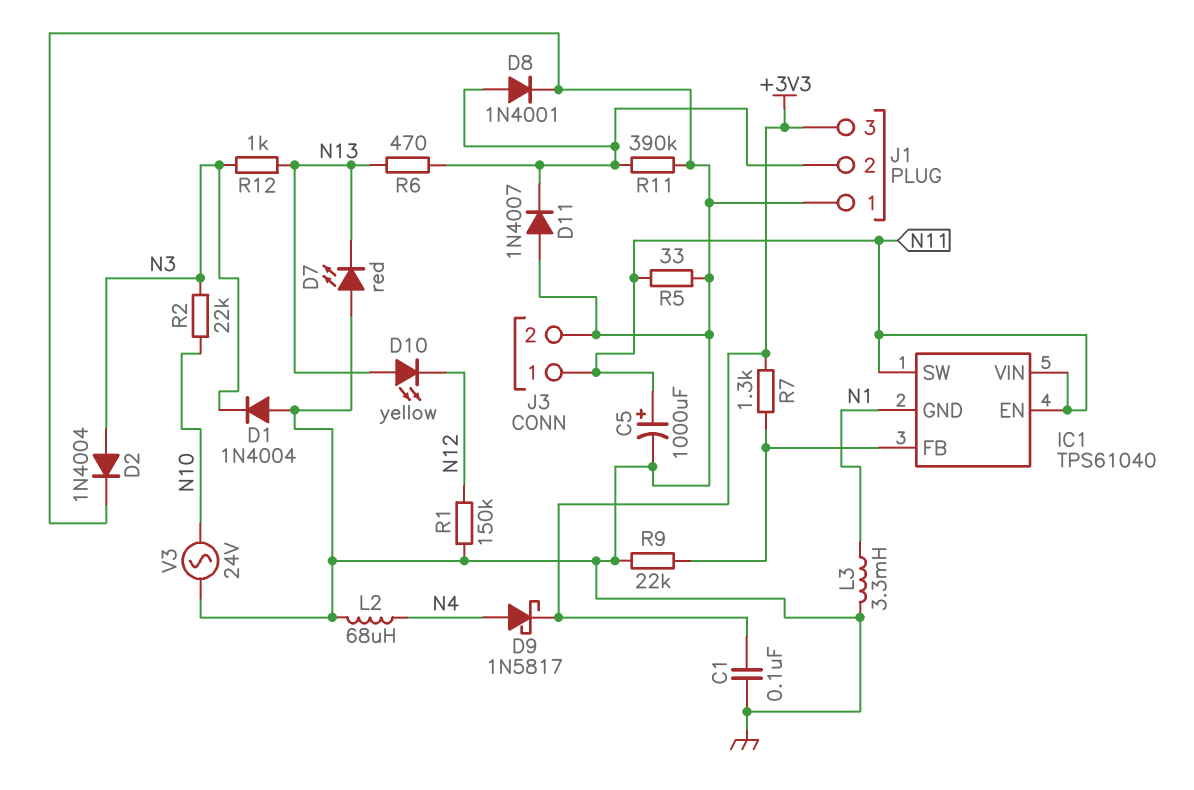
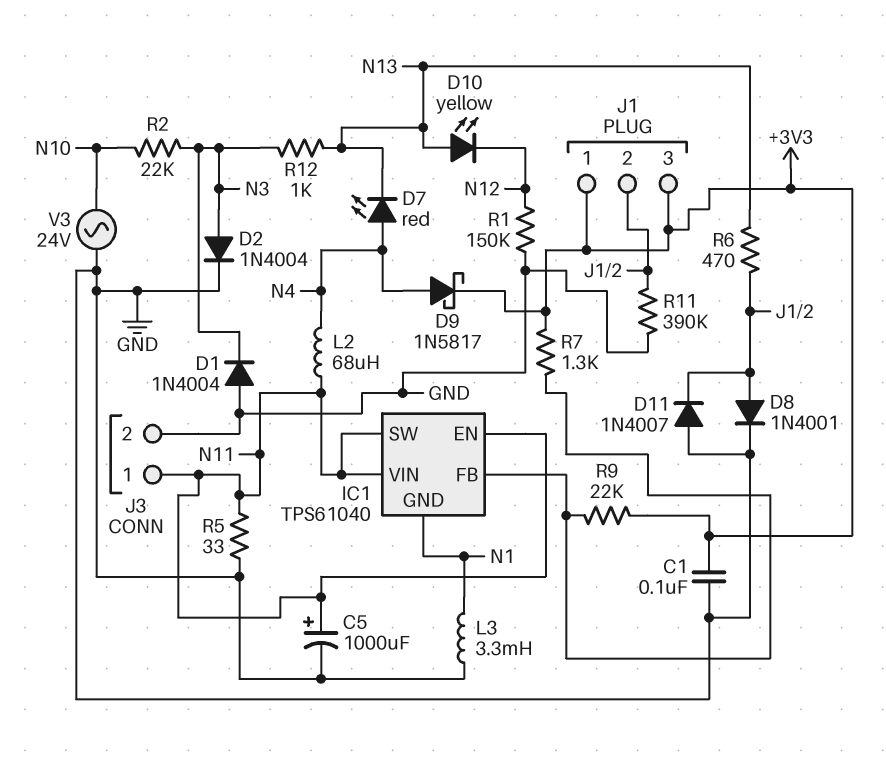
D7: LED red (A GND, K N13) -> LED red (A N4, K N13)
J1 pin 1: GND -> +3V3
L2: 68uH (GND, N4) -> 68uH (N4, N11)
R9: 22k (GND, IC1/FB) -> 22k (+3V3, IC1/FB)

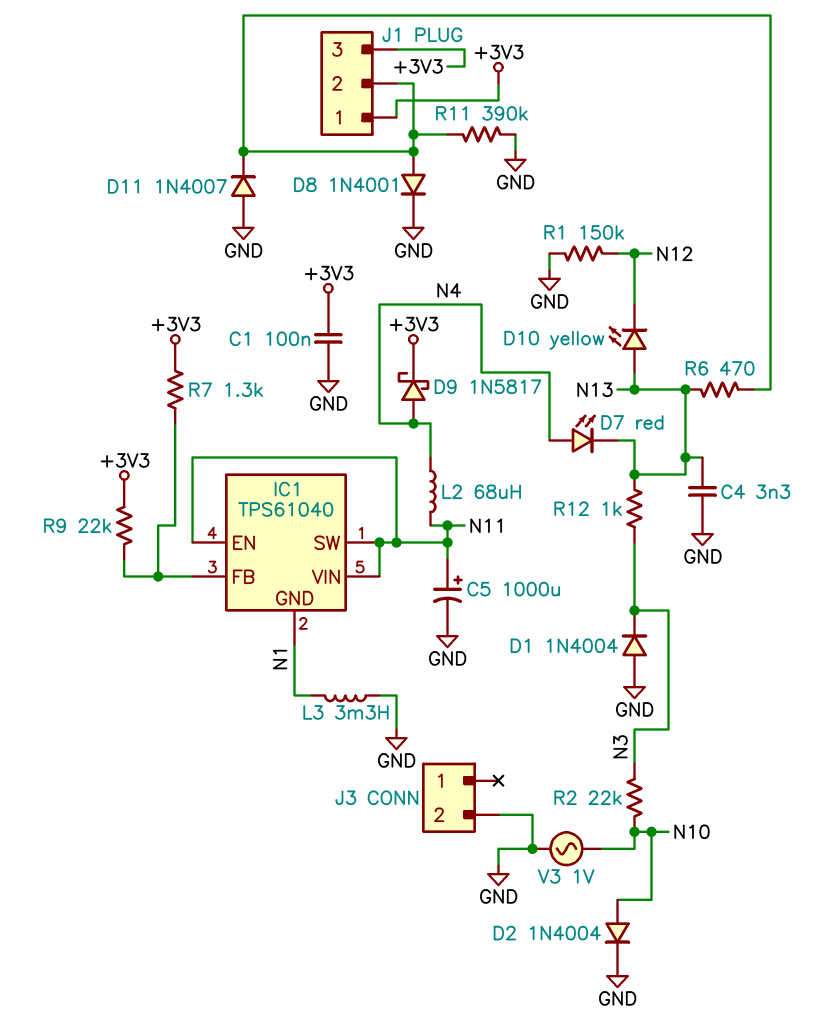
C4: none -> 3.3nF (GND, N13)
D2: diode 1N4004 (A N3, K GND) -> diode 1N4004 (A N10, K GND)
J3 pin 1: N11 -> none
R5: 33 (GND, N11) -> none
V3: AC 24V (GND, N10) -> AC 1V (GND, N10)

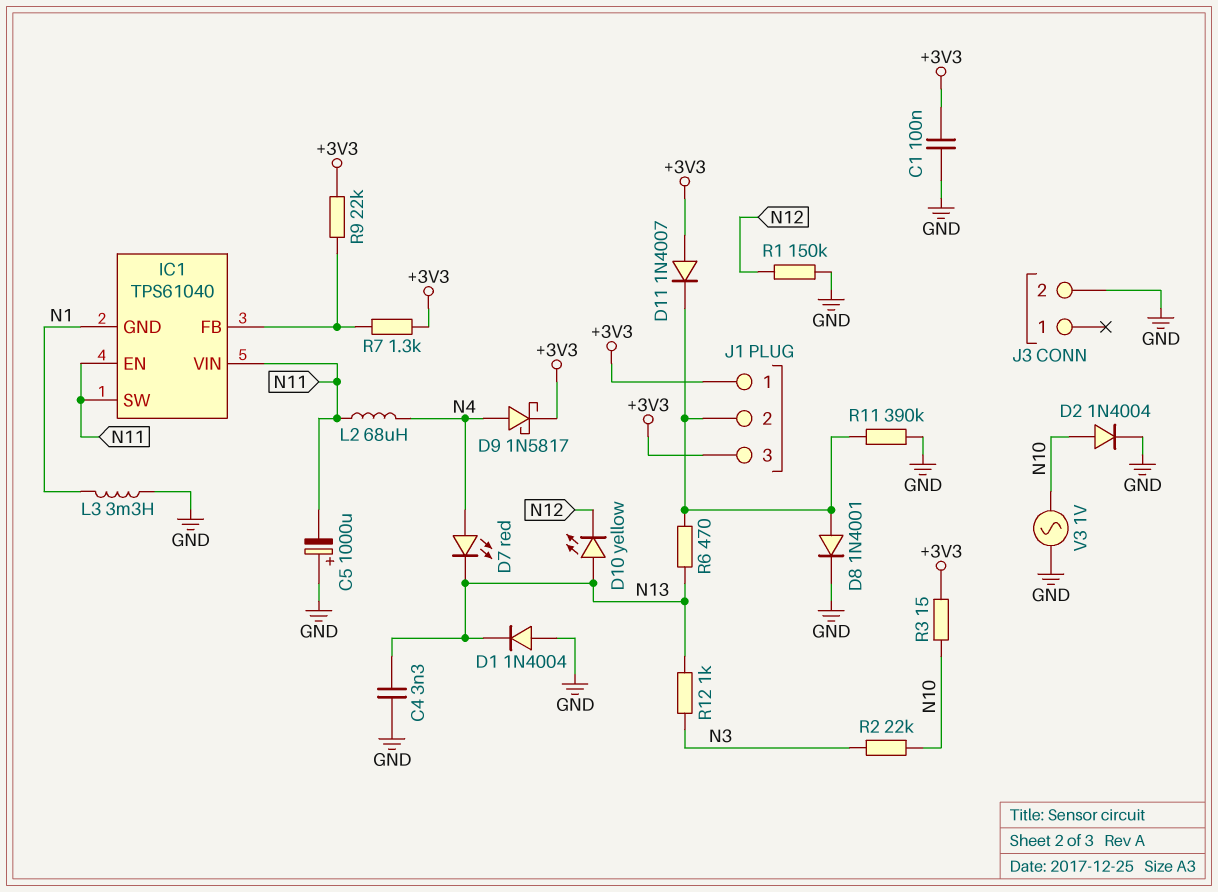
C5: 1000uF (plus N11, minus GND) -> 1000uF (plus GND, minus N11)
D1: diode 1N4004 (A GND, K N3) -> diode 1N4004 (A GND, K N13)
D11: diode 1N4007 (A GND, K J1/2) -> diode 1N4007 (A +3V3, K J1/2)
R3: none -> 15 (+3V3, N10)

